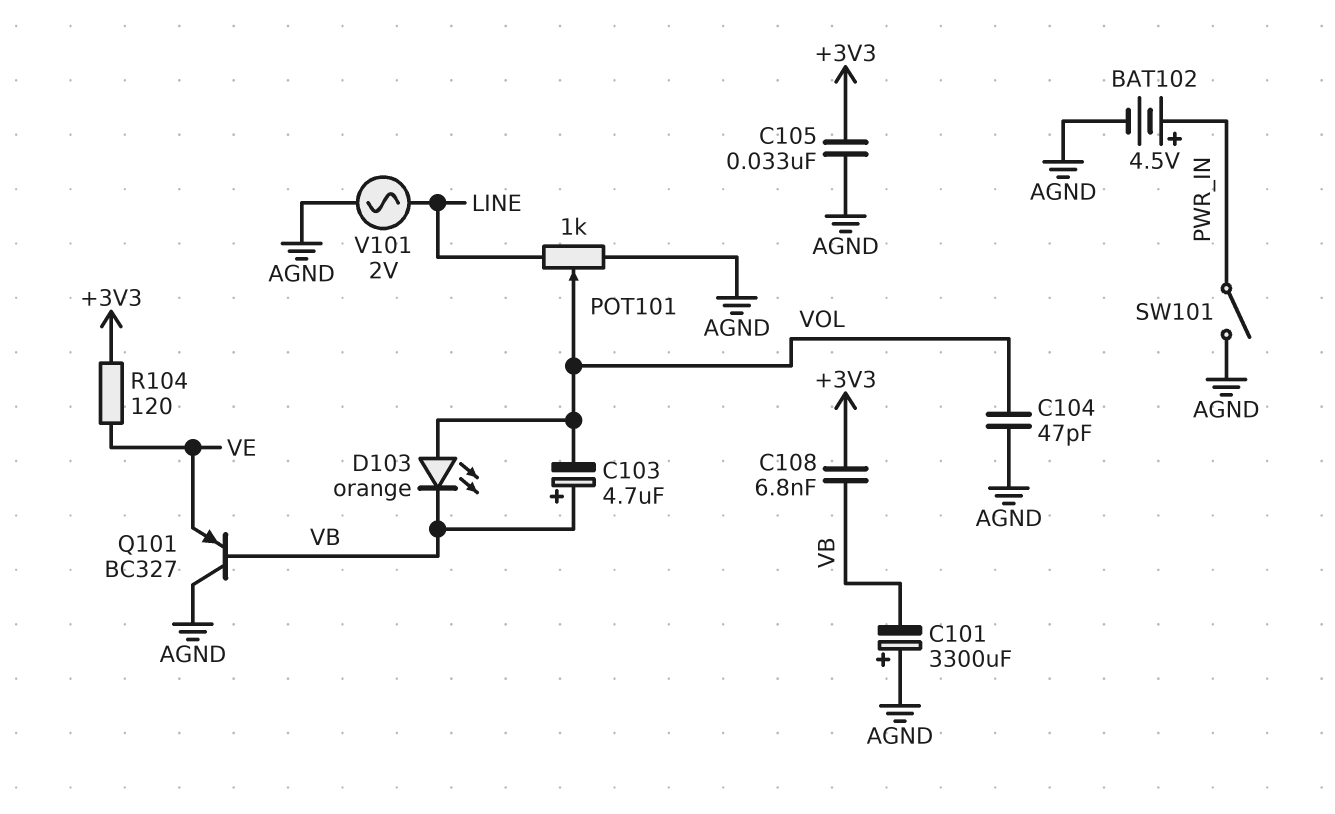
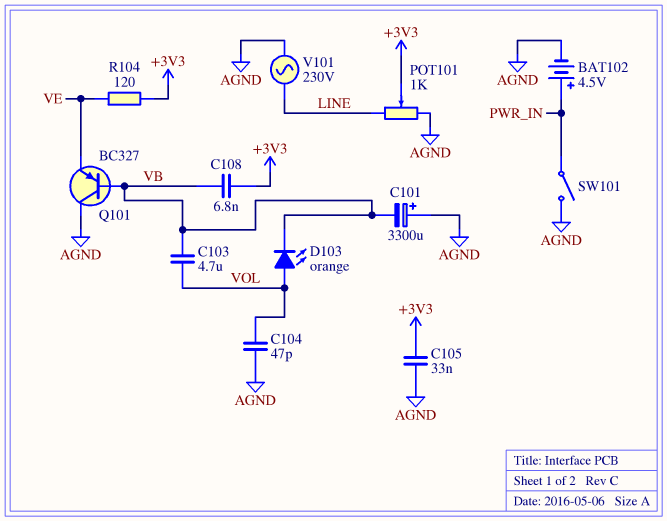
C103: 4.7uF (plus VB, minus VOL) -> 4.7uF (VB, VOL)
POT101: 1k (AGND, LINE, wiper VOL) -> 1k (AGND, LINE, wiper +3V3)
V101: AC 2V (AGND, LINE) -> AC 230V (AGND, LINE)

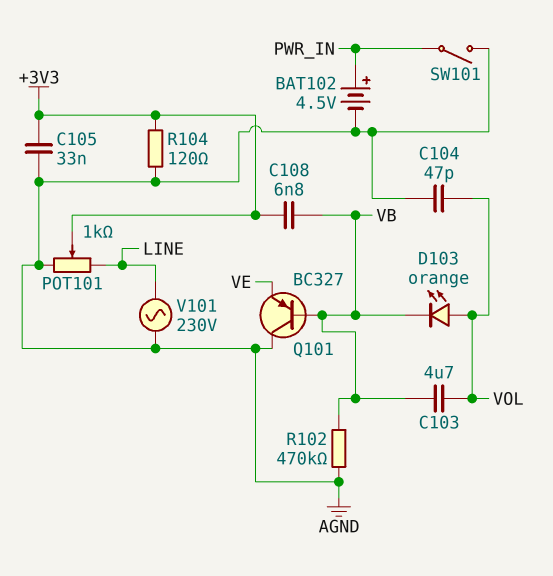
C101: 3300uF (plus AGND, minus VB) -> none
R102: none -> 470k (AGND, VB)
R104: 120 (+3V3, VE) -> 120 (+3V3, AGND)

